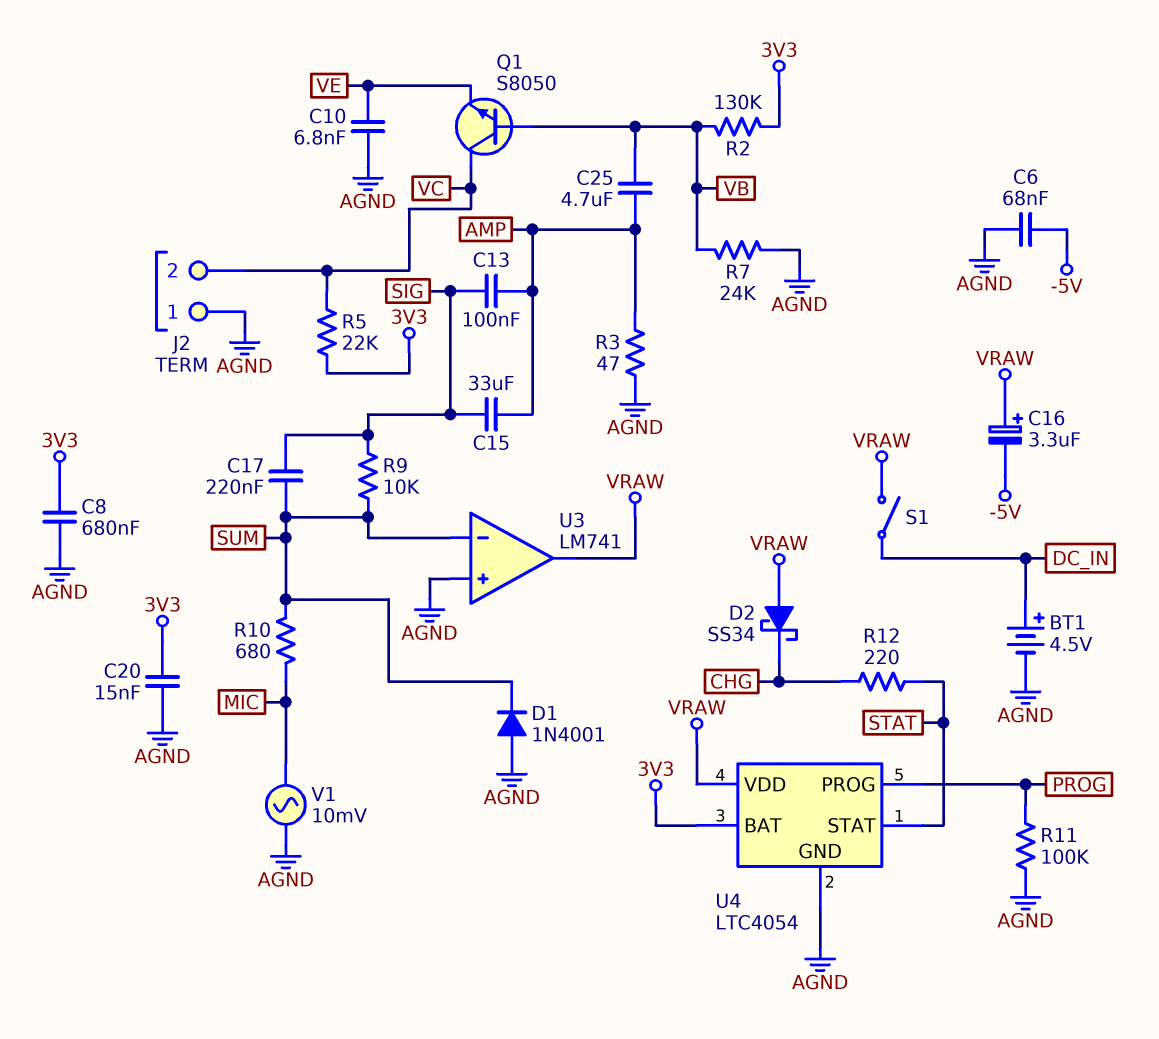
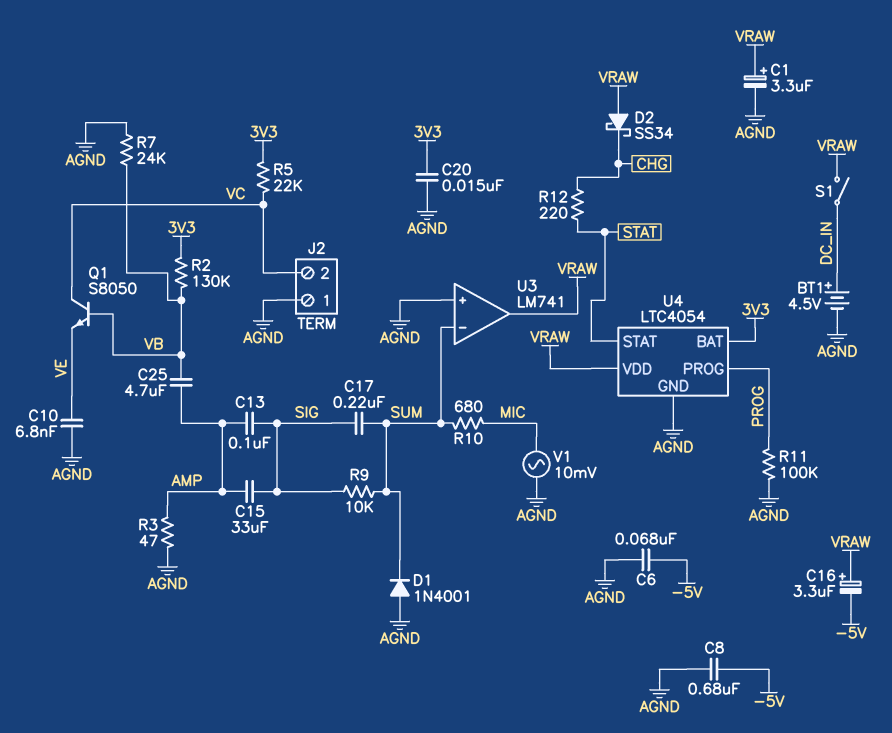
C1: none -> 3.3uF (plus VRAW, minus AGND)
C8: 680nF (3V3, AGND) -> 680nF (-5V, AGND)

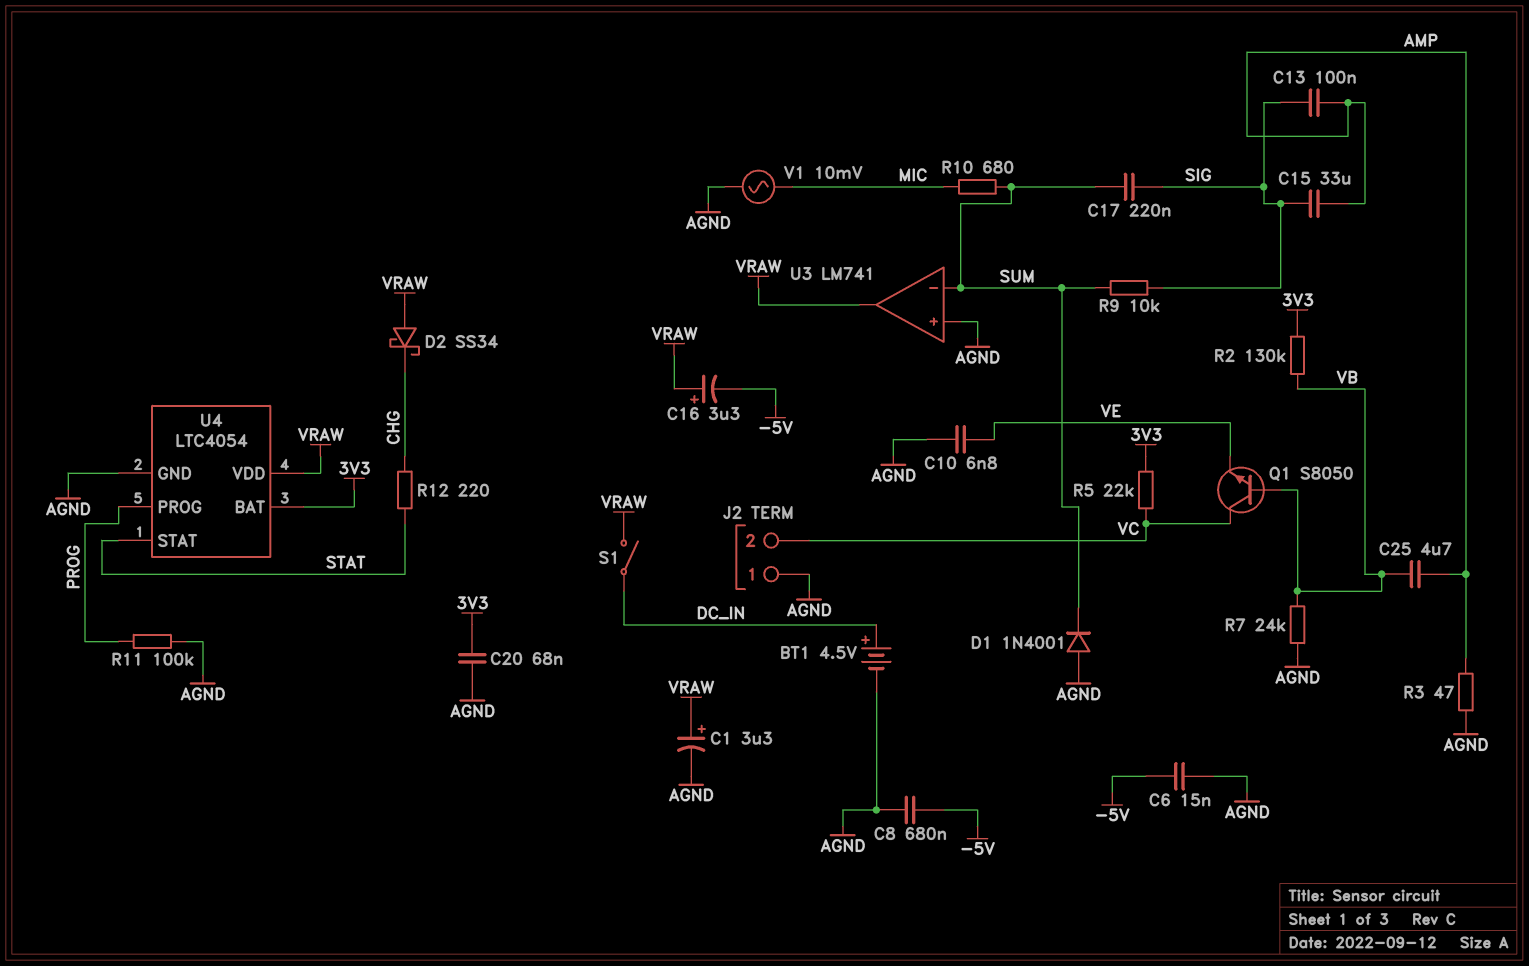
C6: 68nF (-5V, AGND) -> 15nF (-5V, AGND)
C20: 15nF (3V3, AGND) -> 68nF (3V3, AGND)

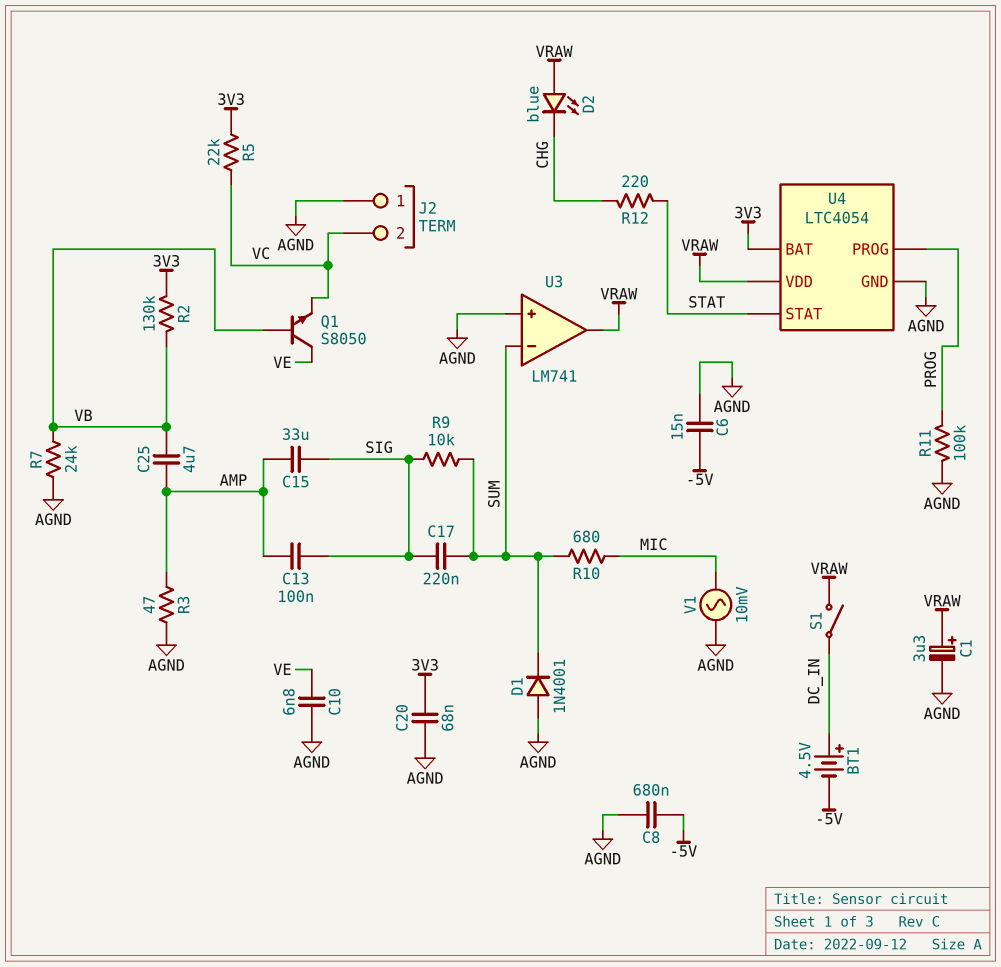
BT1: 4.5V (plus DC_IN, minus AGND) -> 4.5V (plus DC_IN, minus -5V)
C16: 3.3uF (plus VRAW, minus -5V) -> none
D2: schottky SS34 (A VRAW, K CHG) -> LED blue (A VRAW, K CHG)
Q1: NPN S8050 (B VB, C VC, E VE) -> NPN S8050 (B VB, C VE, E VC)

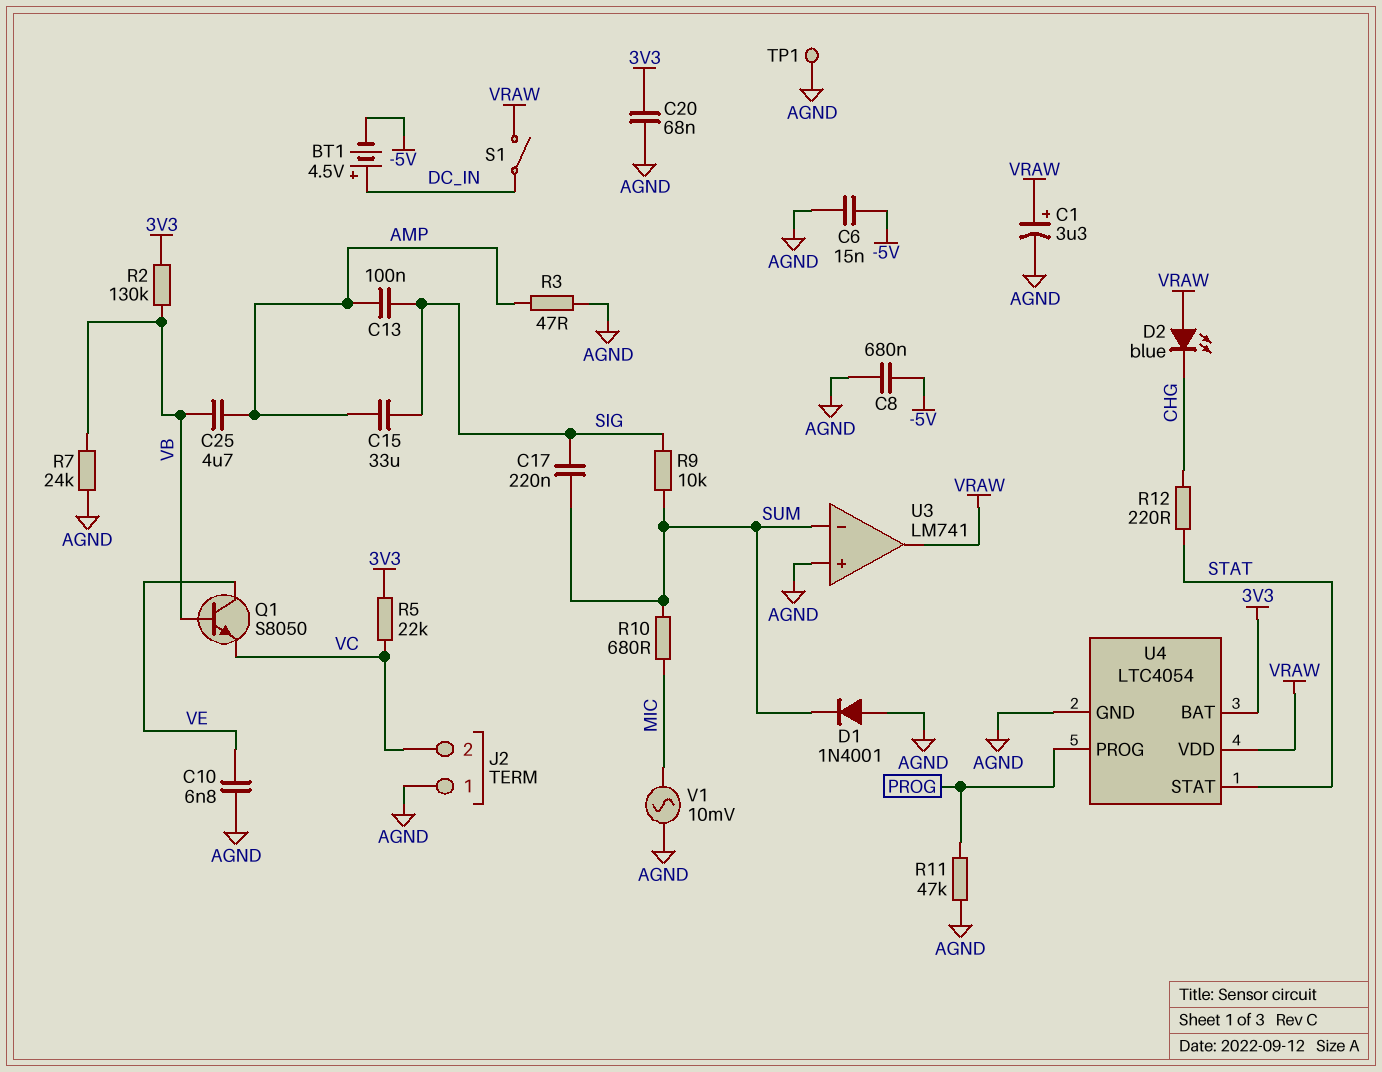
R11: 100k (AGND, PROG) -> 47k (AGND, PROG)
TP1: none -> test point (AGND)

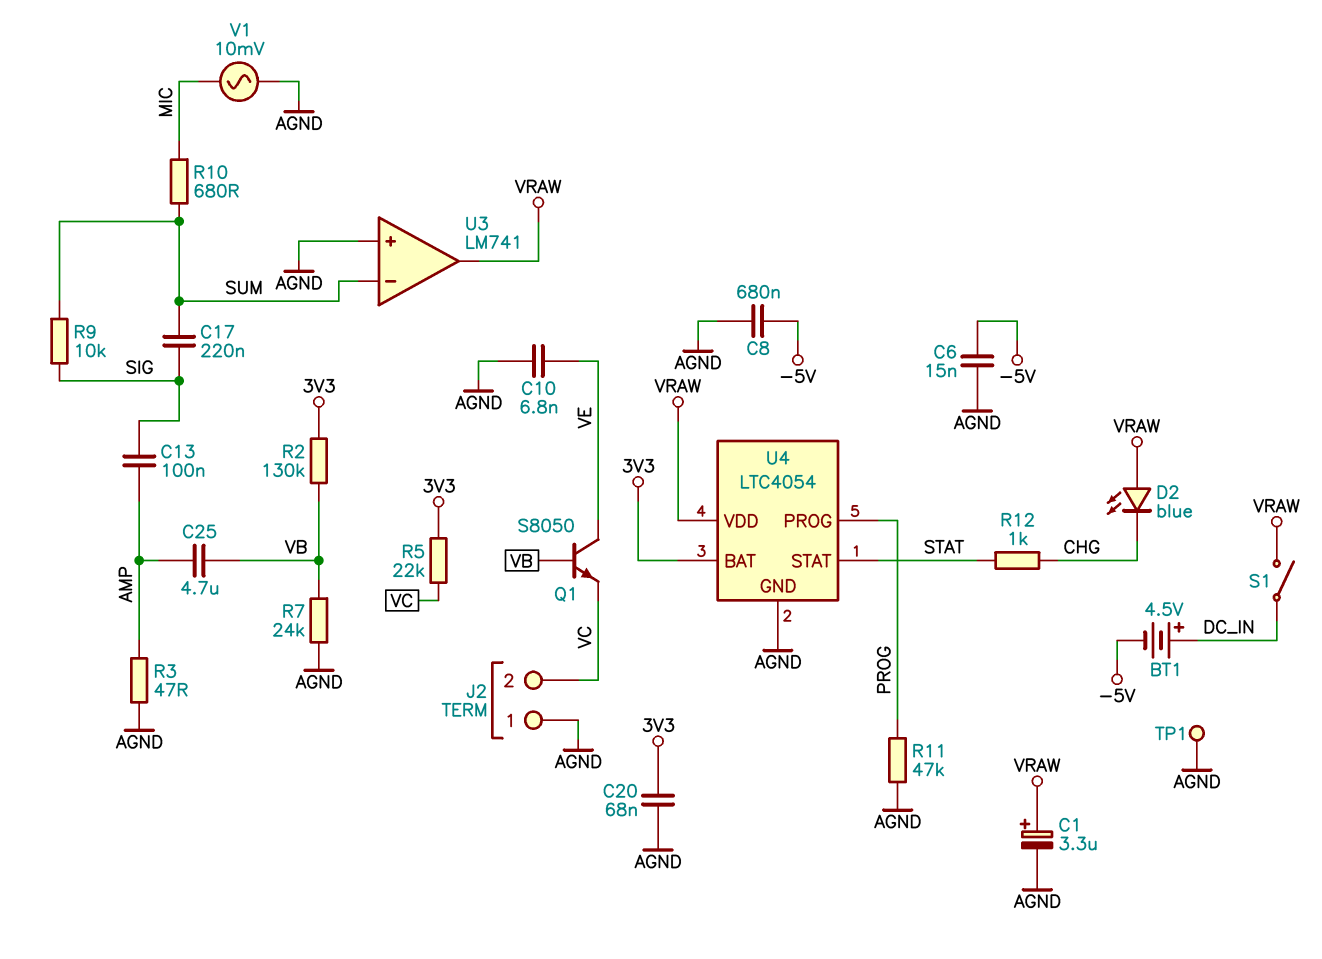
C15: 33uF (AMP, SIG) -> none
D1: diode 1N4001 (A AGND, K SUM) -> none
R12: 220 (CHG, STAT) -> 1k (CHG, STAT)

